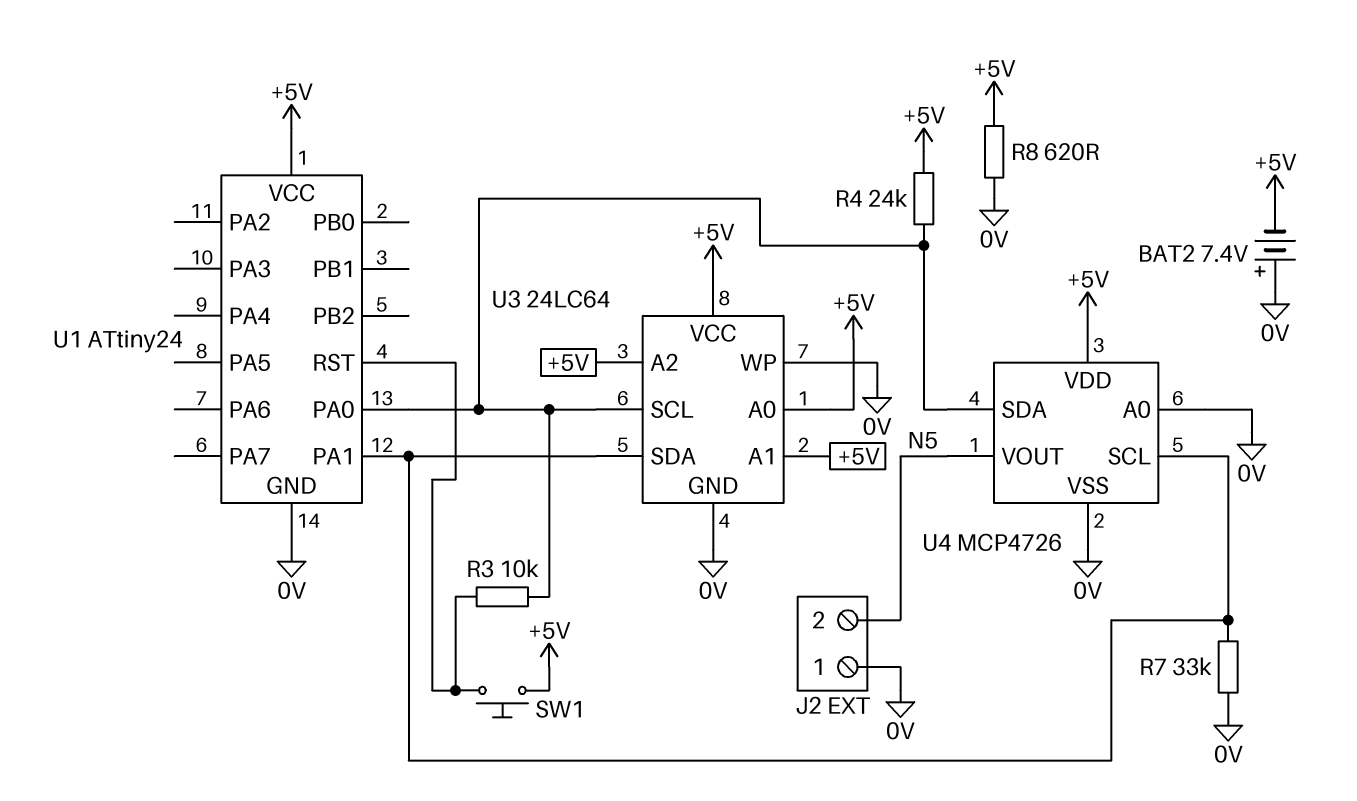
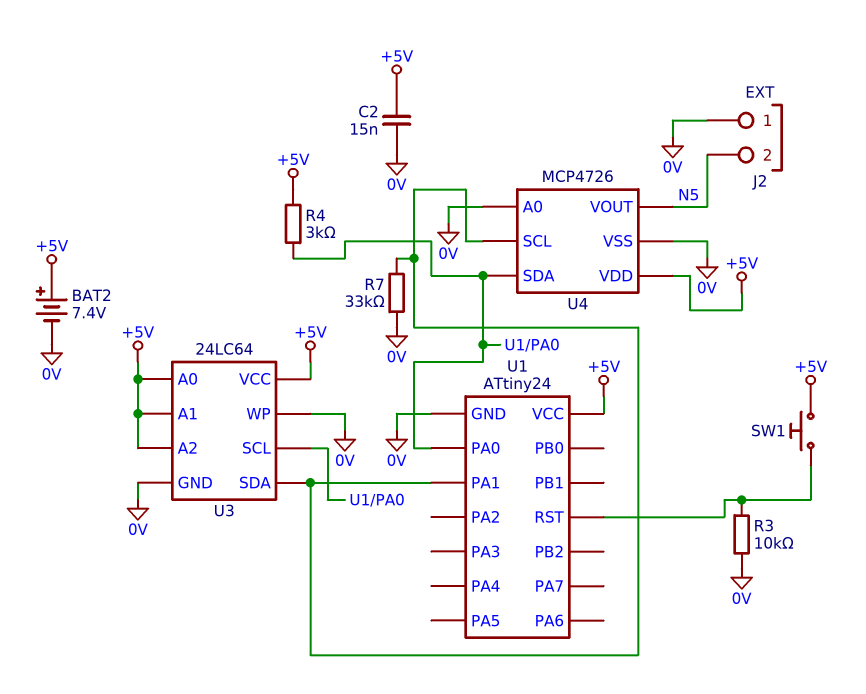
BAT2: 7.4V (plus 0V, minus +5V) -> 7.4V (plus +5V, minus 0V)
C2: none -> 15nF (+5V, 0V)
R3: 10k (U1/PA0, U1/RST) -> 10k (0V, U1/RST)
R4: 24k (+5V, U1/PA0) -> 3k (+5V, U1/PA0)
R8: 620 (+5V, 0V) -> none

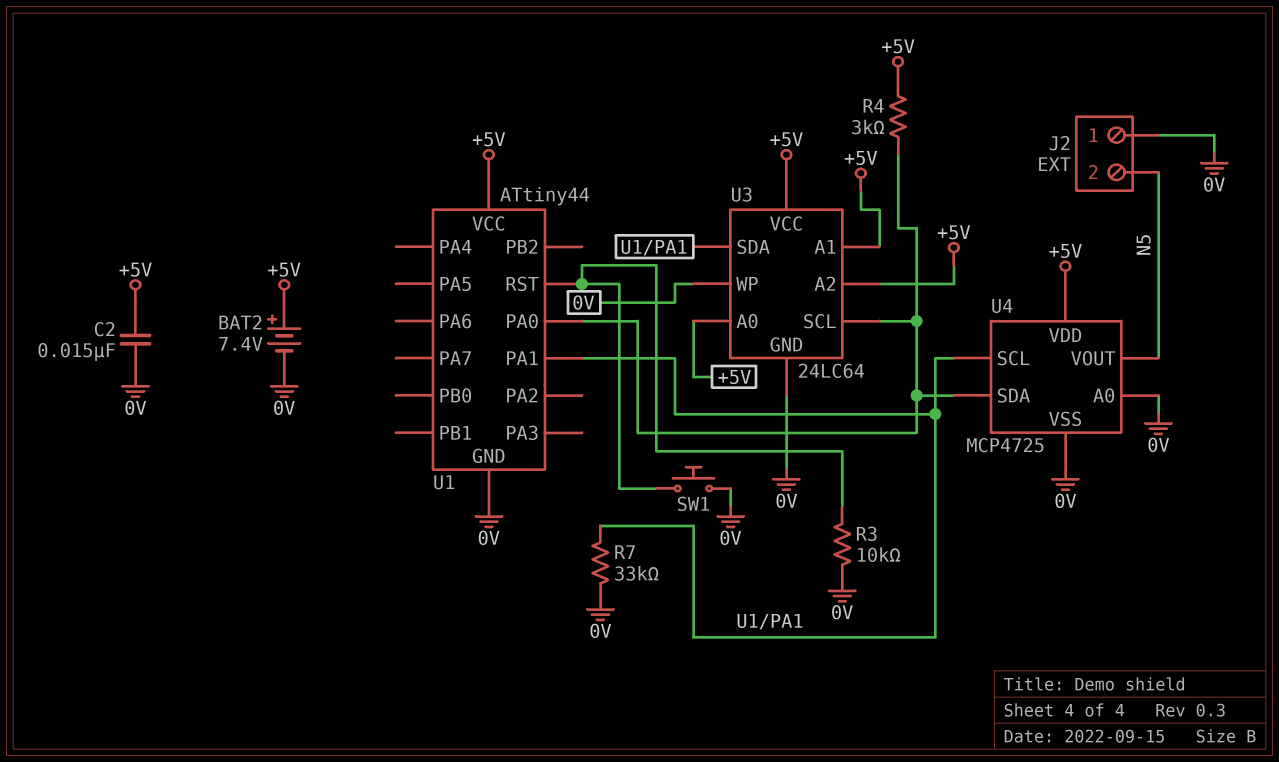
SW1: button (+5V, U1/RST) -> button (0V, U1/RST)
U1: ATtiny24 -> ATtiny44
U4: MCP4726 -> MCP4725

